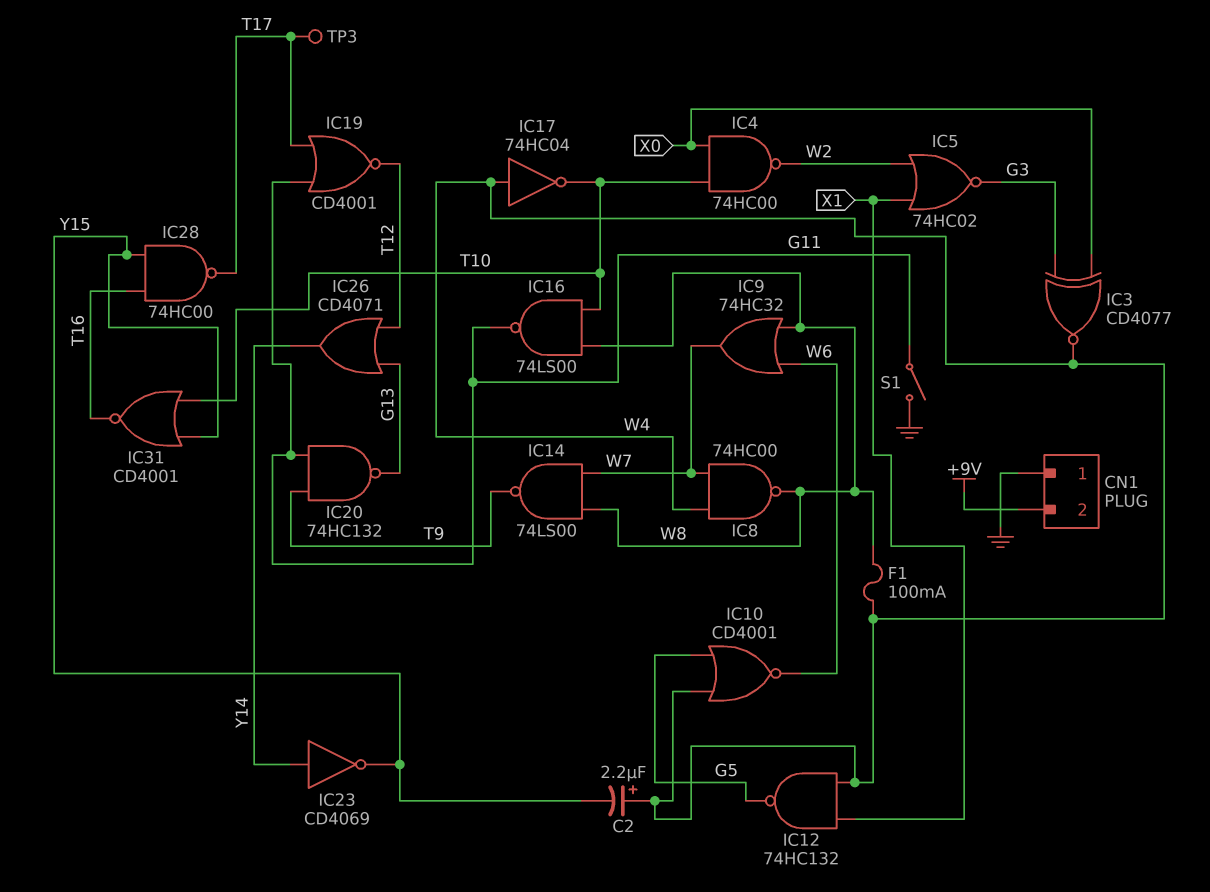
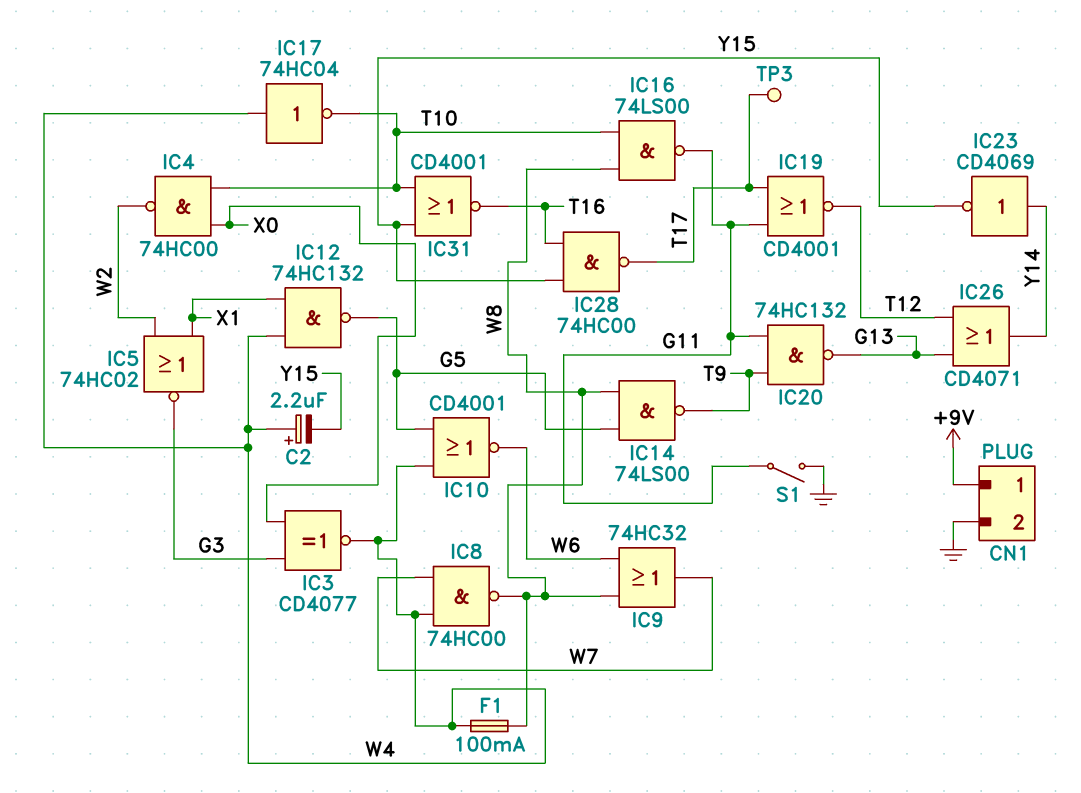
CN1 pin 1: GND -> +9V
CN1 pin 2: +9V -> GND
IC14: NAND 74LS00 (in W7, in W8, out T9) -> NAND 74LS00 (in G5, in W8, out T9)

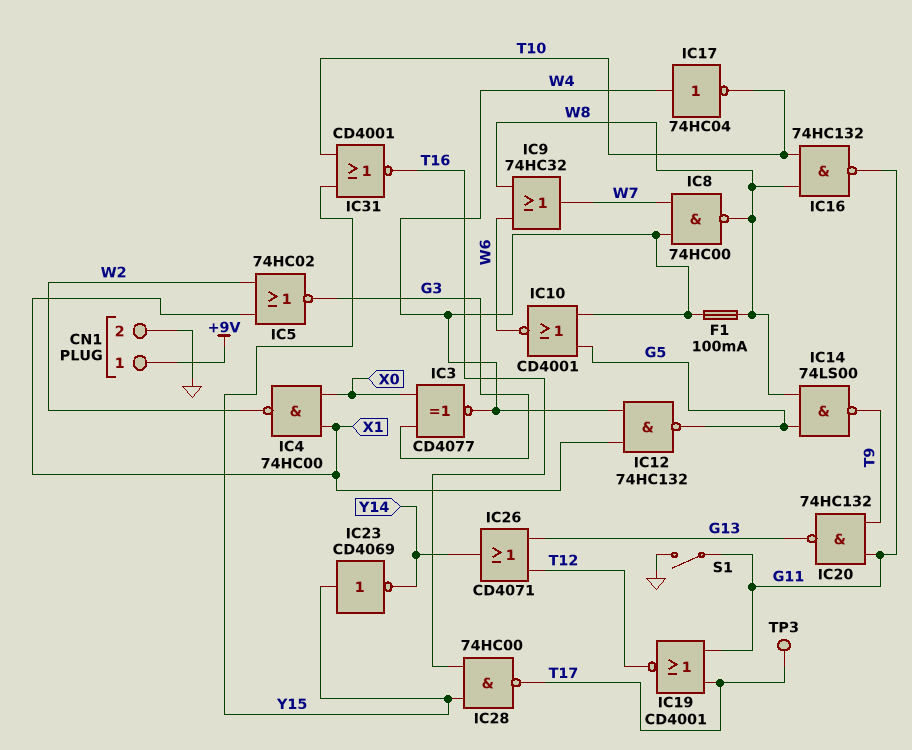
C2: 2.2uF (plus W4, minus Y15) -> none
IC4: NAND 74HC00 (in T10, in X0, out W2) -> NAND 74HC00 (in X0, in X1, out W2)
IC16: NAND 74LS00 (in T10, in W8, out G11) -> NAND 74HC132 (in T10, in W8, out G11)
IC23: NOT CD4069 (in Y14, out Y15) -> NOT CD4069 (in Y15, out Y14)

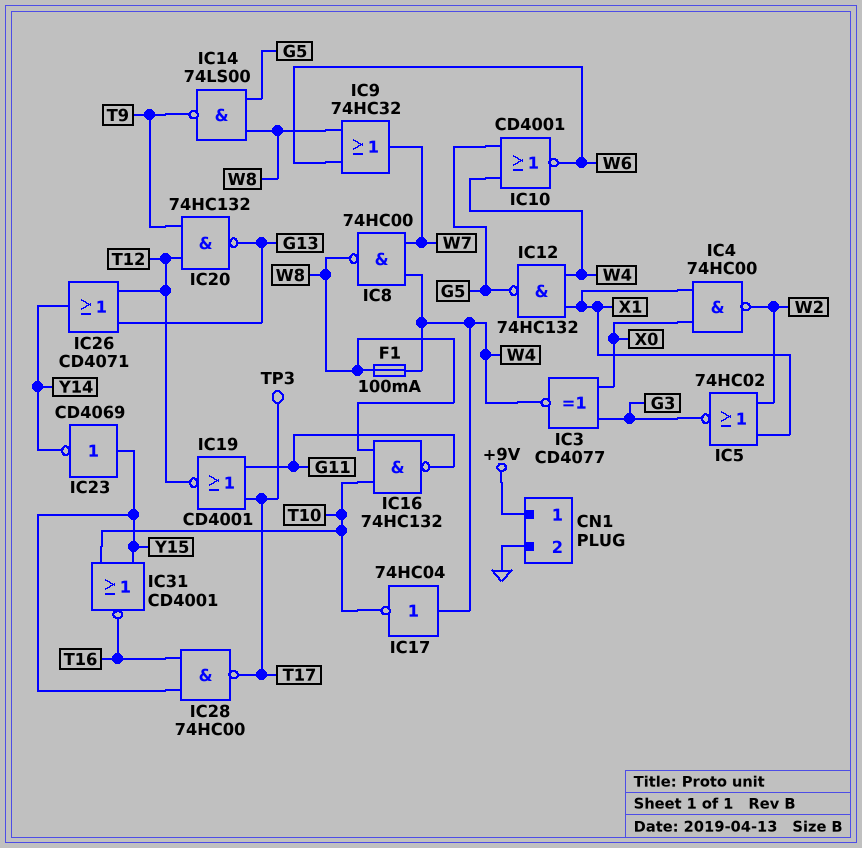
IC20: NAND 74HC132 (in G11, in T9, out G13) -> NAND 74HC132 (in T9, in T12, out G13)
S1: switch (G11, GND) -> none

